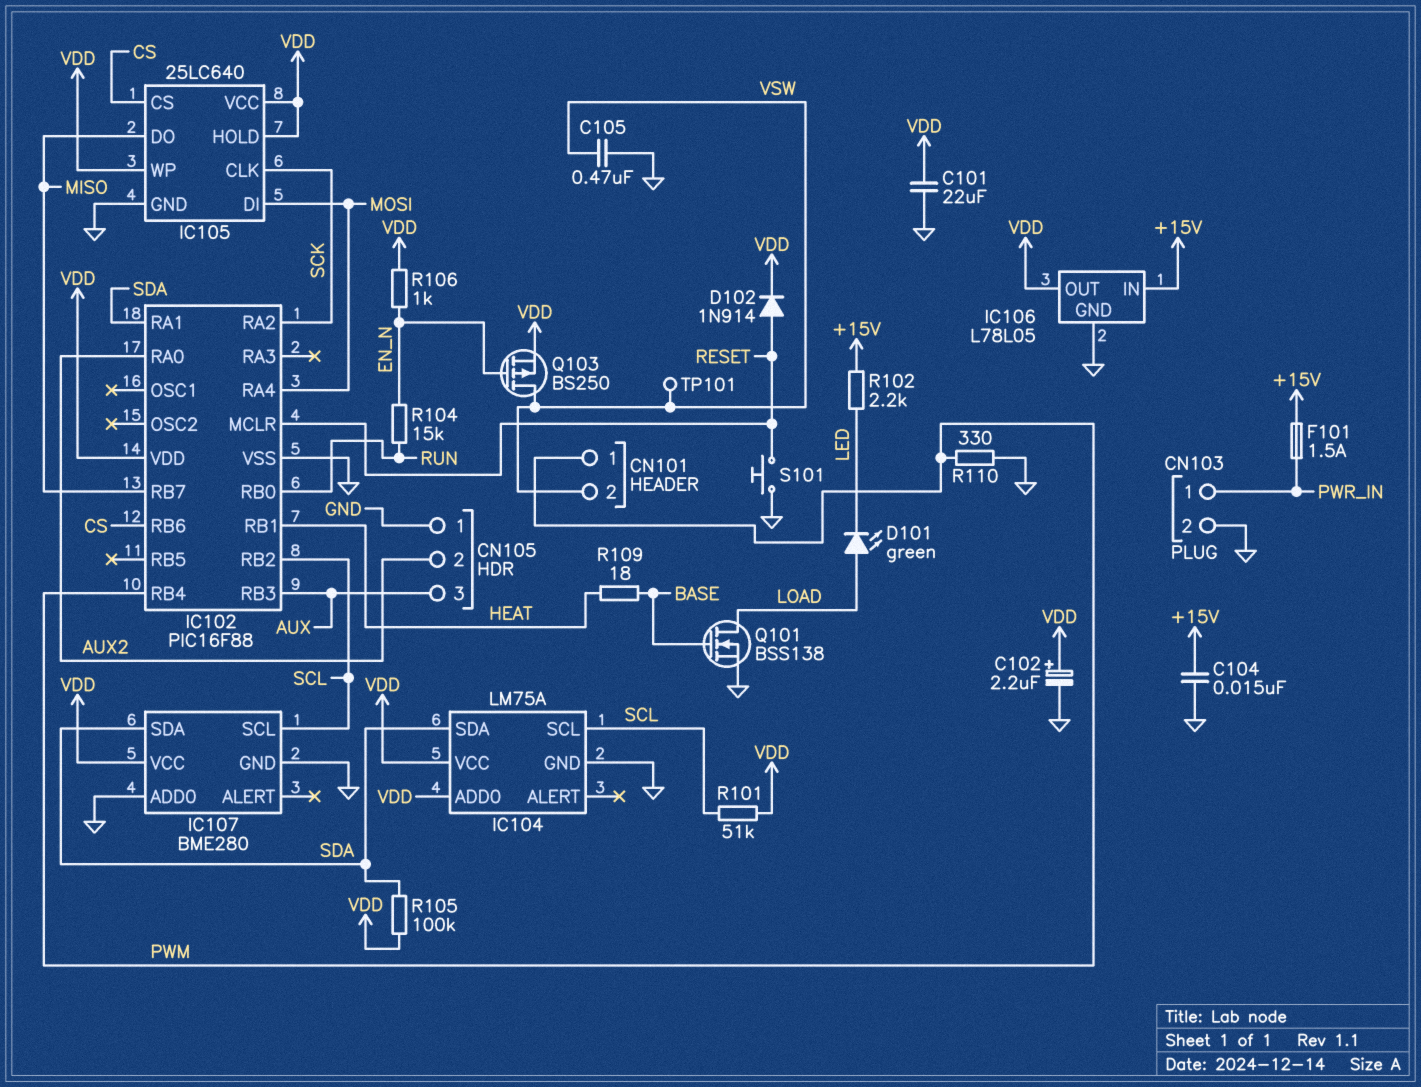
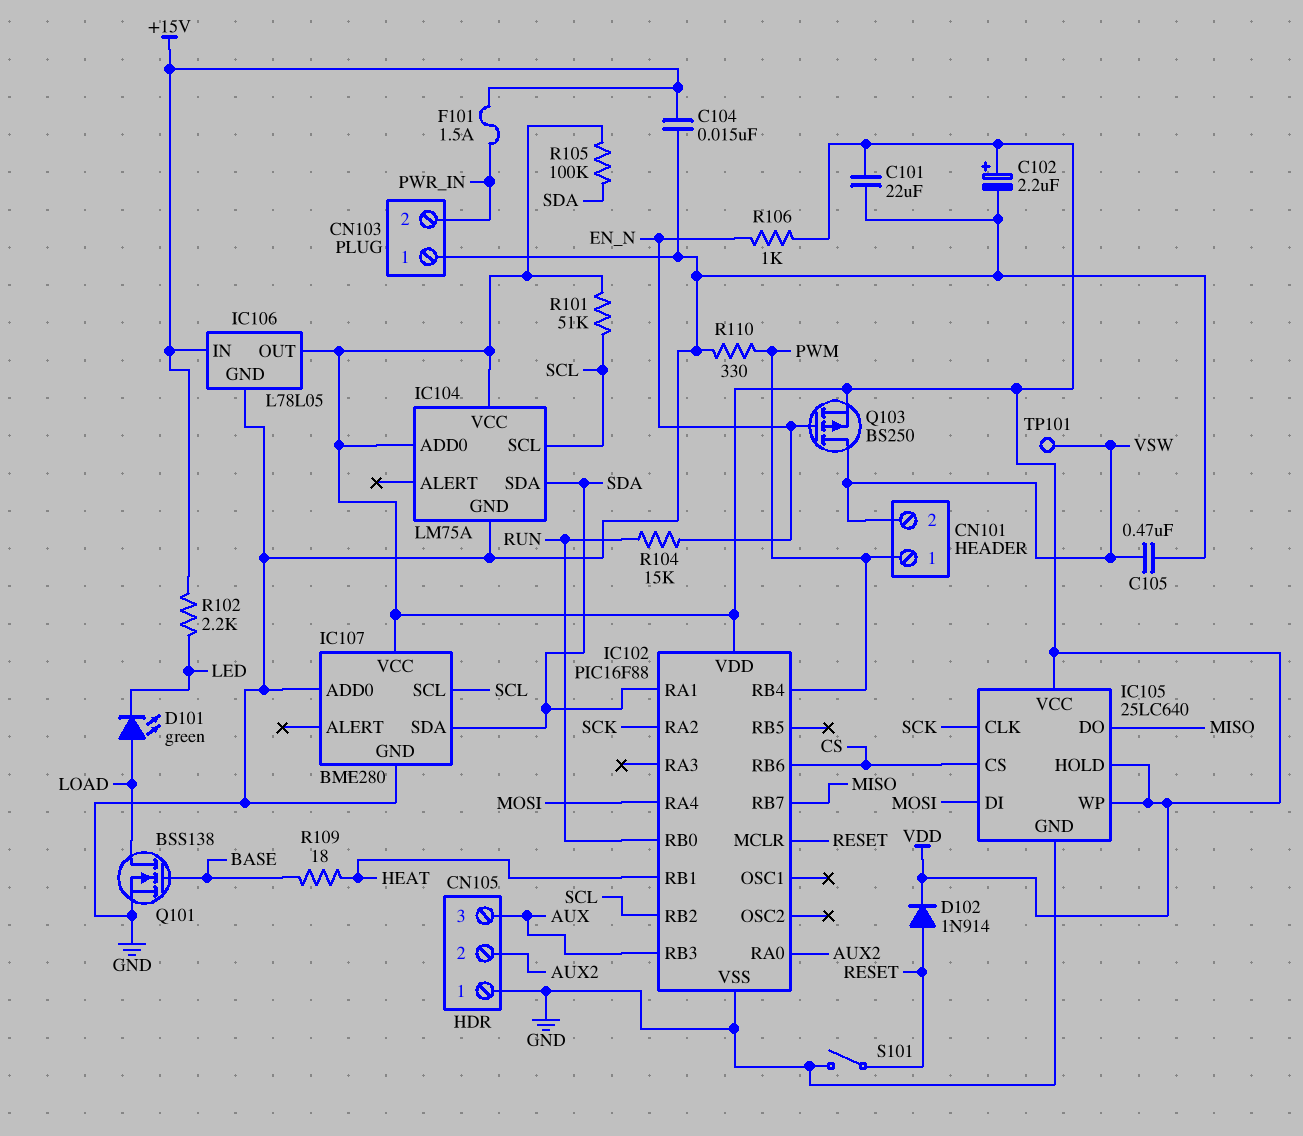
CN103 pin 1: PWR_IN -> GND
CN103 pin 2: GND -> PWR_IN
S101: button (GND, RESET) -> switch (GND, RESET)

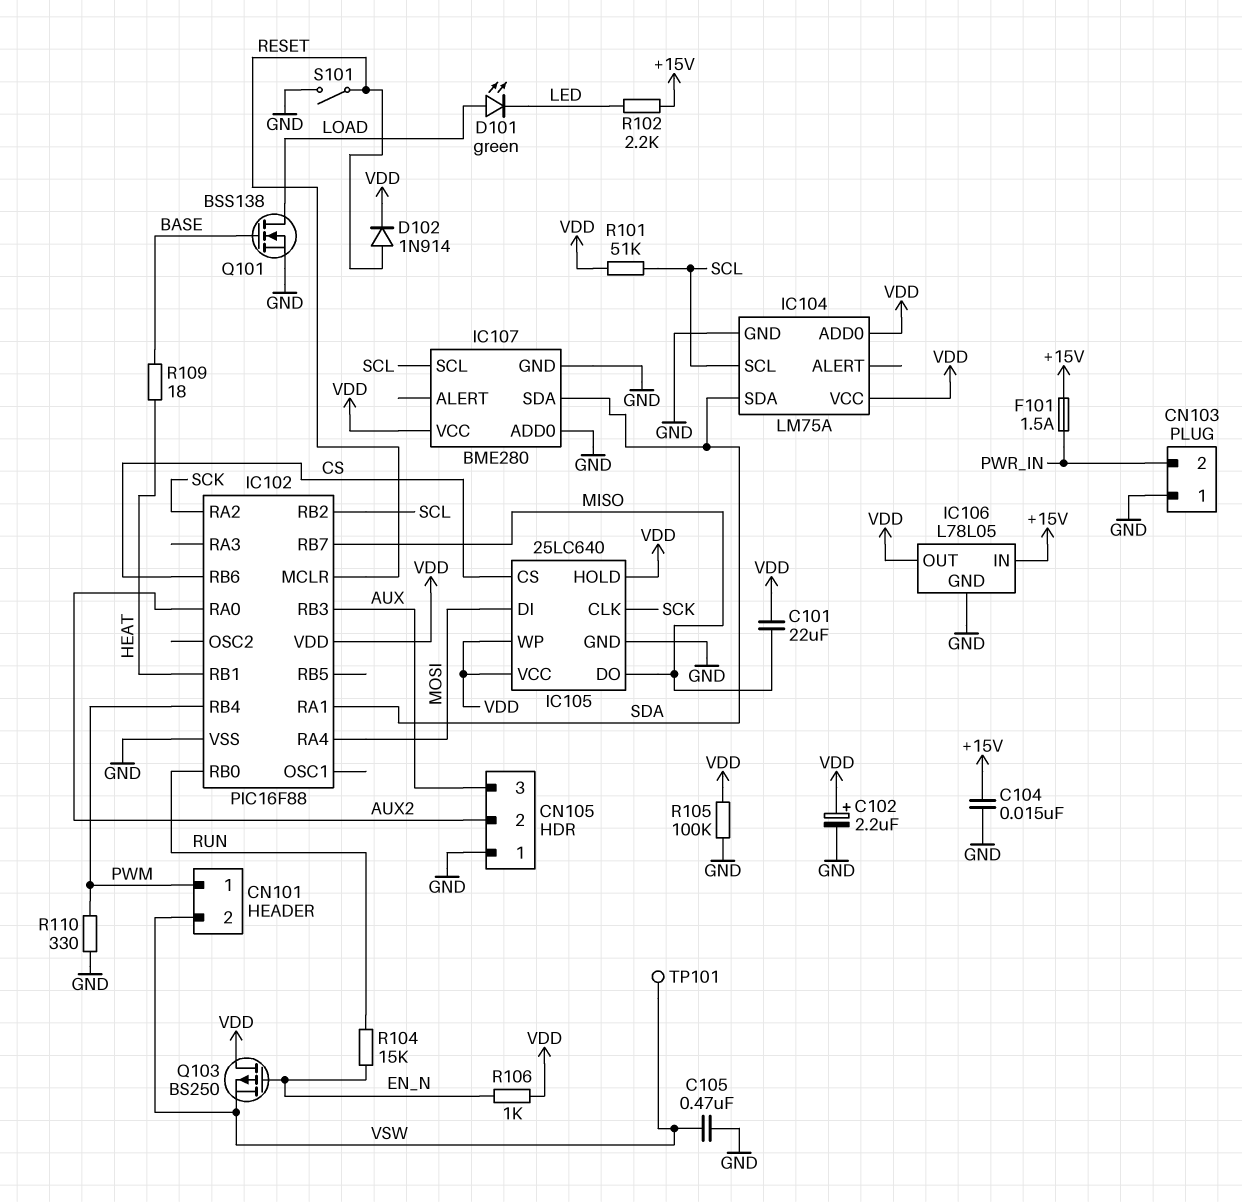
C101: 22uF (GND, VDD) -> 22uF (MISO, VDD)
Q103: PMOS BS250 (G EN_N, D VSW, S VDD) -> PMOS BS250 (G EN_N, D VDD, S VSW)
R105: 100k (SDA, VDD) -> 100k (GND, VDD)

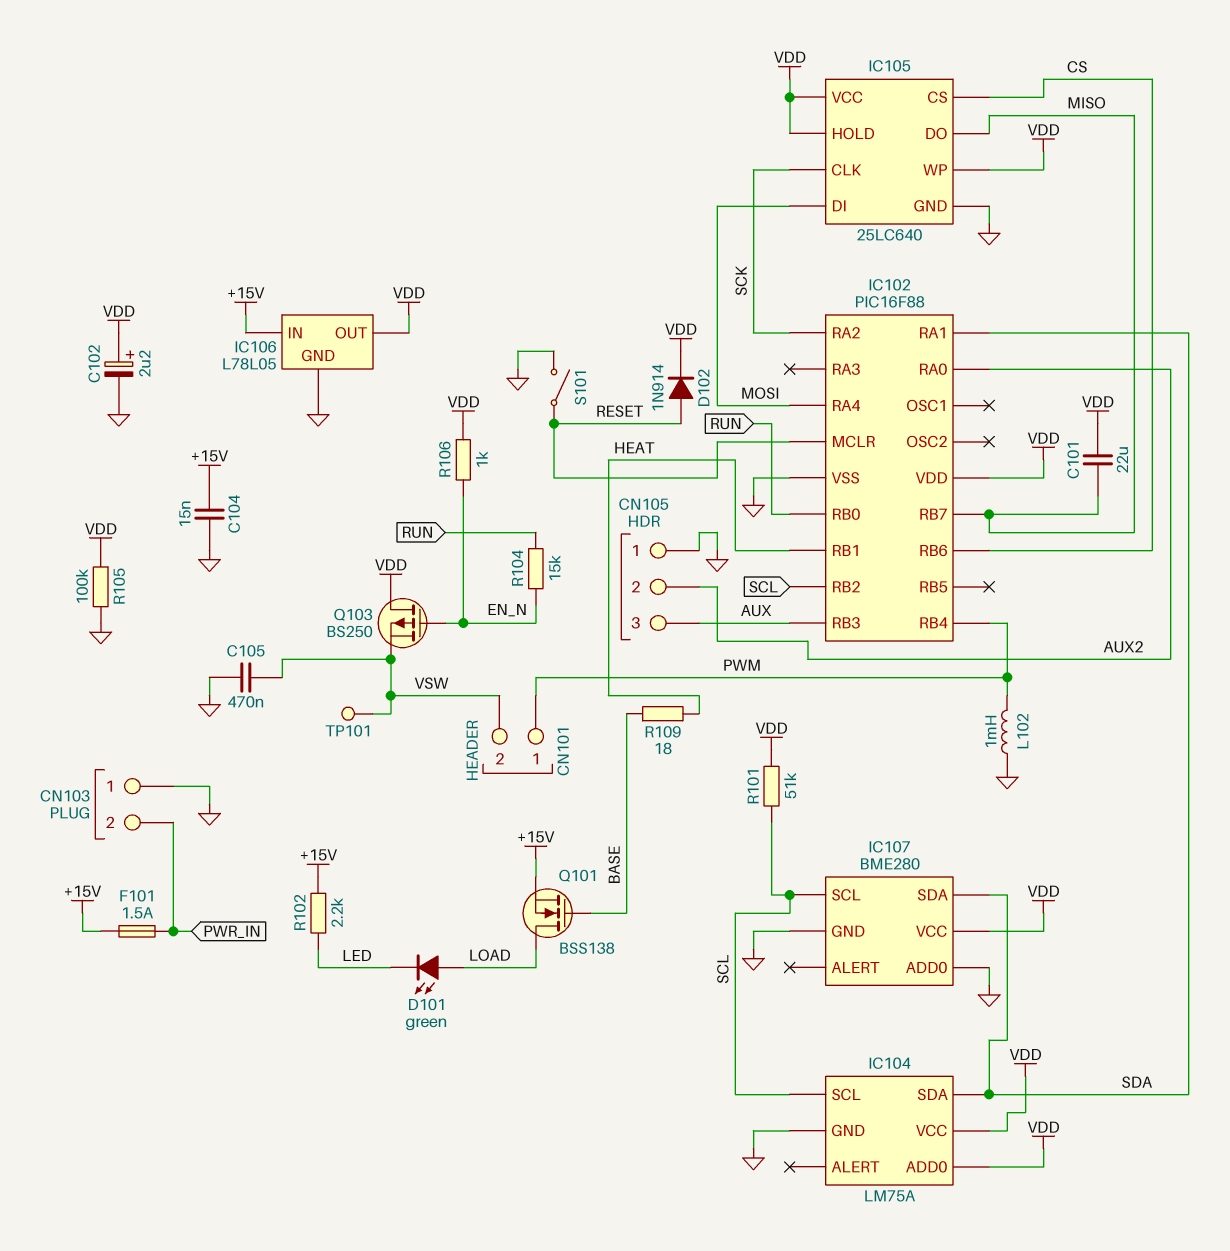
L102: none -> 1mH (GND, PWM)
Q101: NMOS BSS138 (G BASE, D LOAD, S GND) -> NMOS BSS138 (G BASE, D LOAD, S +15V)
R110: 330 (GND, PWM) -> none

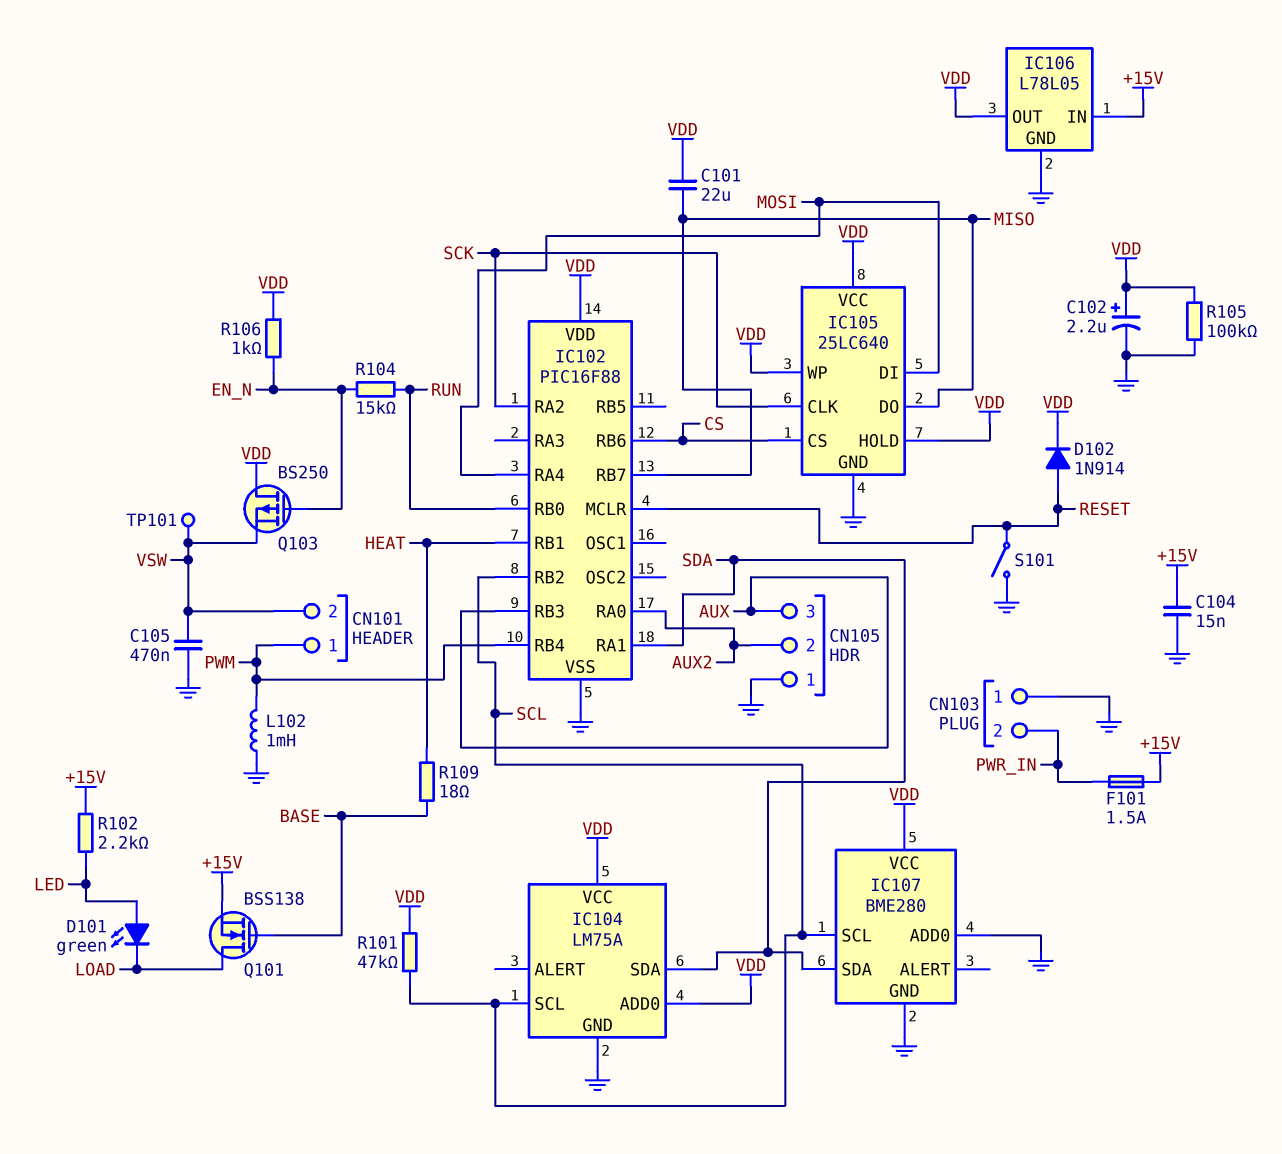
D101: LED green (A LOAD, K LED) -> LED green (A LED, K LOAD)
R101: 51k (SCL, VDD) -> 47k (SCL, VDD)

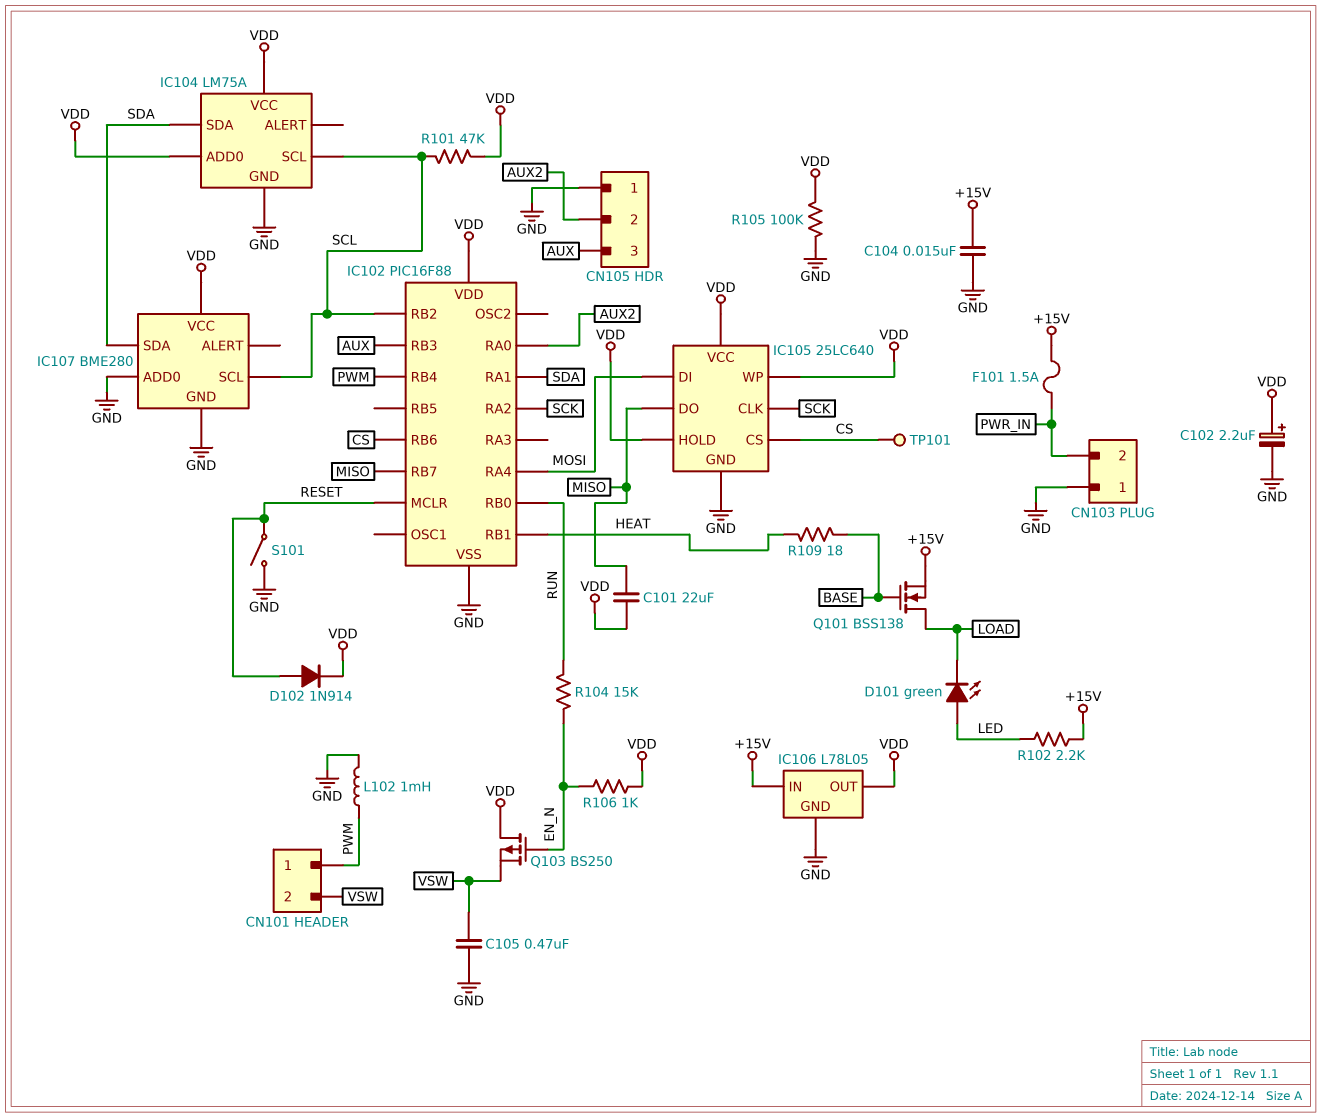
TP101: test point (VSW) -> test point (CS)

